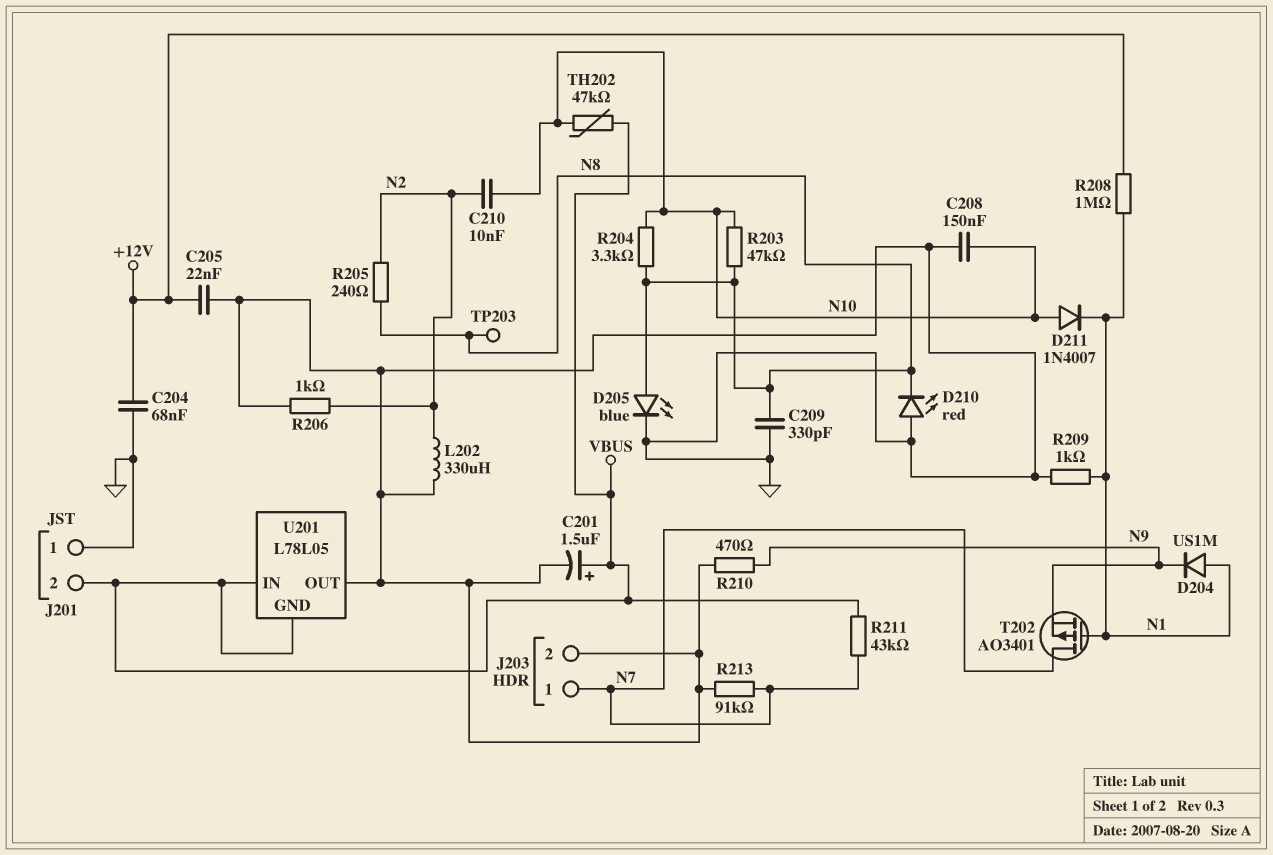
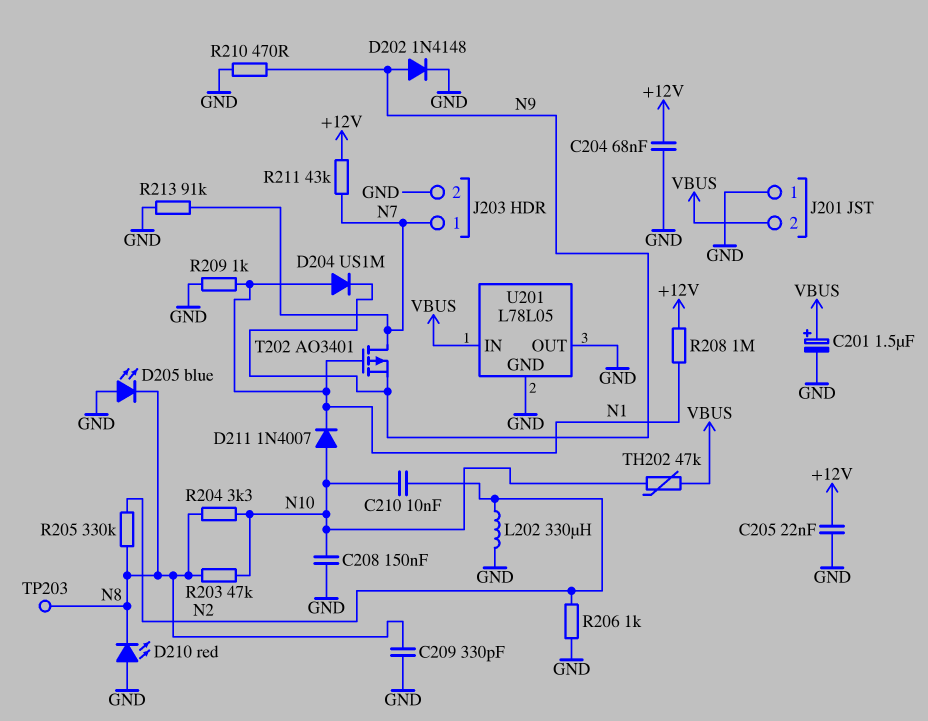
D202: none -> diode 1N4148 (A N9, K GND)
D205: LED blue (A N8, K GND) -> LED blue (A GND, K N8)
R205: 240 (N2, N8) -> 330k (N2, N8)
R211: 43k (N7, VBUS) -> 43k (+12V, N7)
U201 pin GND: VBUS -> GND

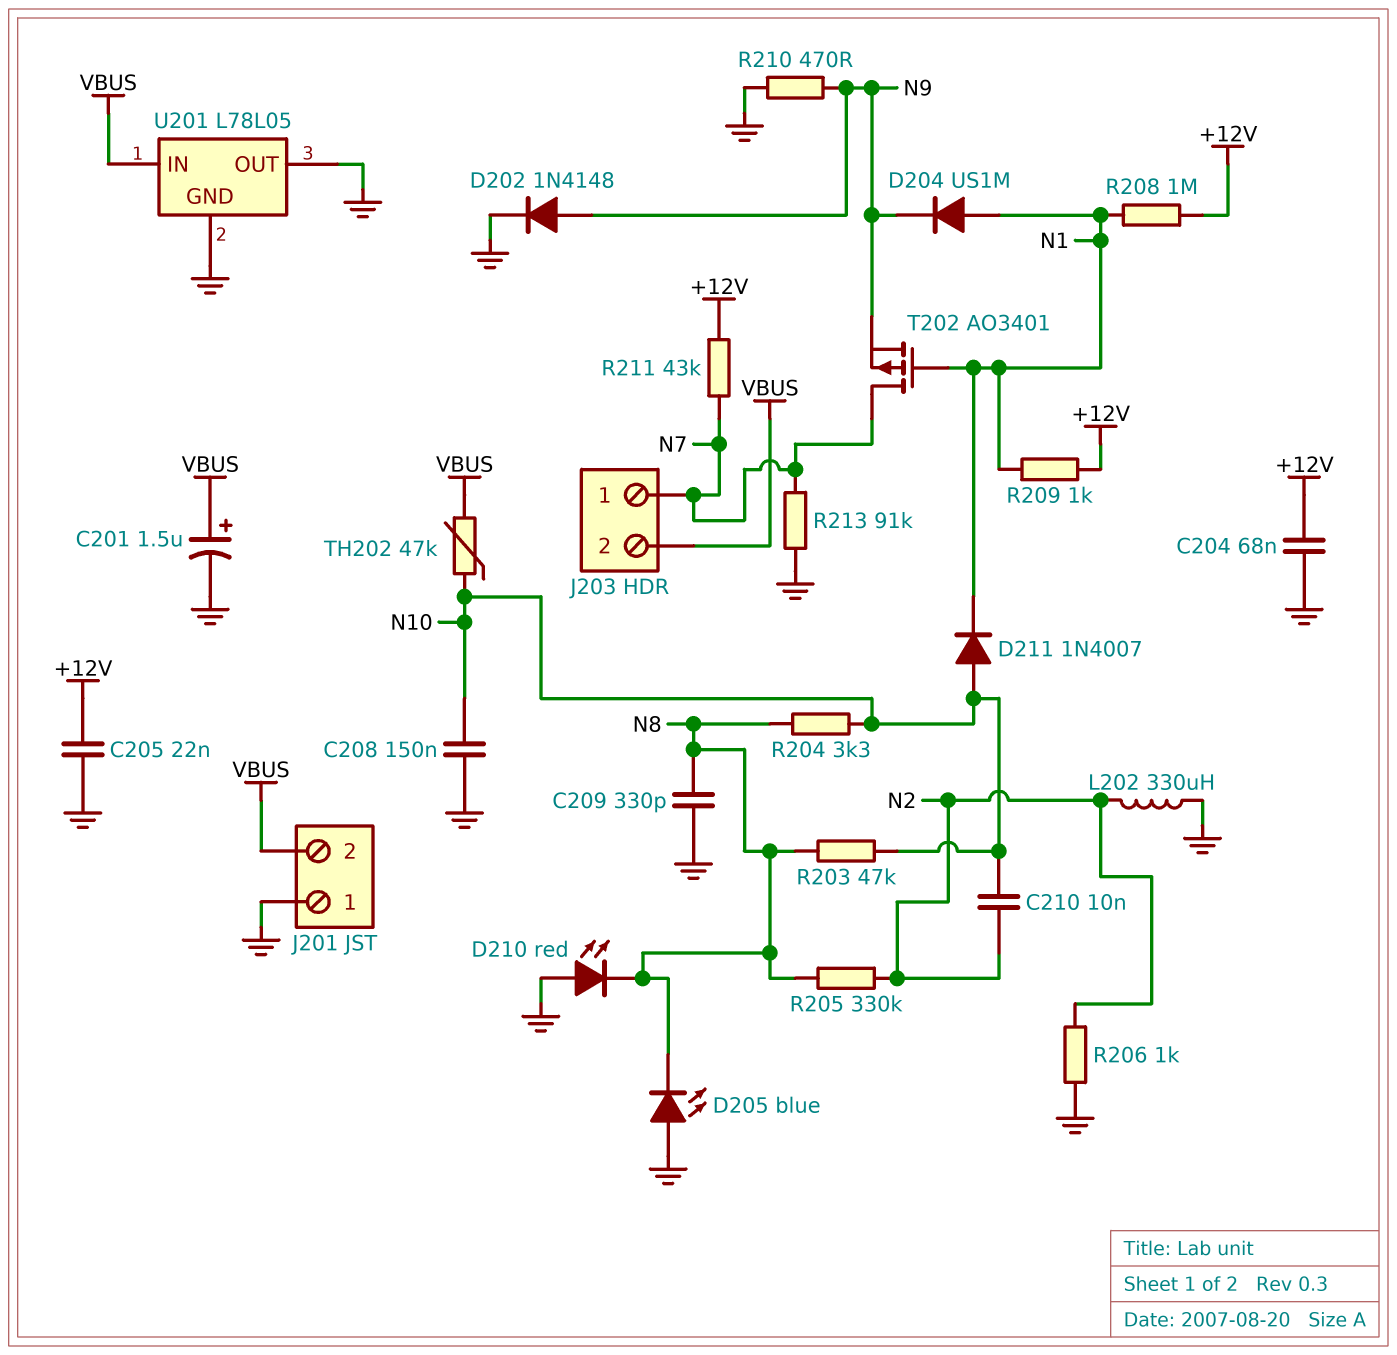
J203 pin 2: GND -> VBUS
R209: 1k (GND, N1) -> 1k (+12V, N1)
TP203: test point (N8) -> none

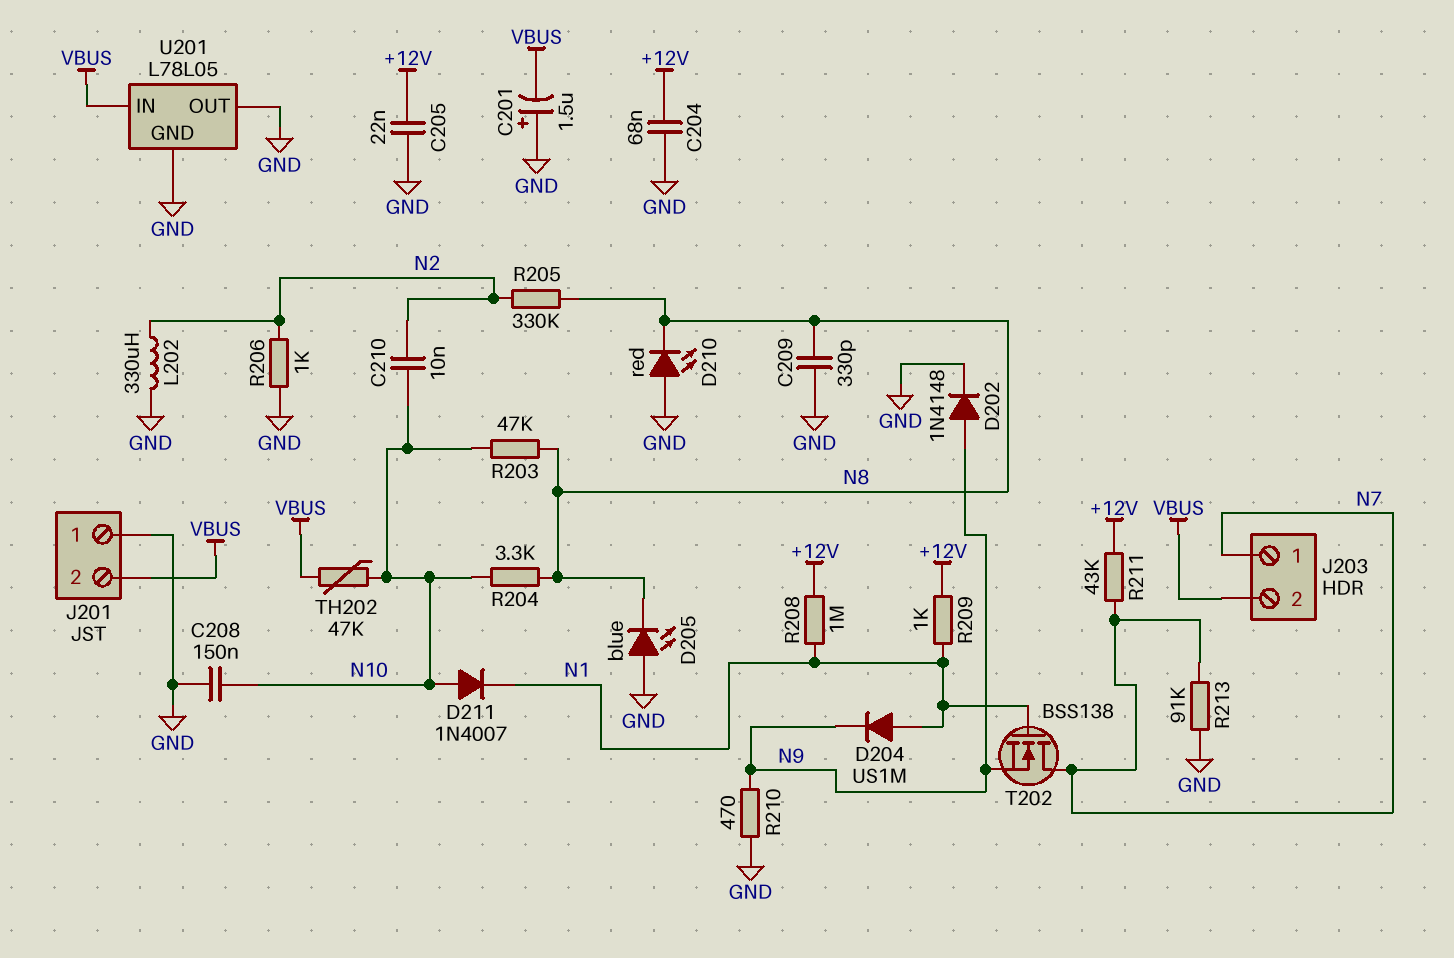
C201: 1.5uF (plus VBUS, minus GND) -> 1.5uF (plus GND, minus VBUS)
T202: PMOS AO3401 (G N1, D N7, S N9) -> NMOS BSS138 (G N1, D N7, S N9)

